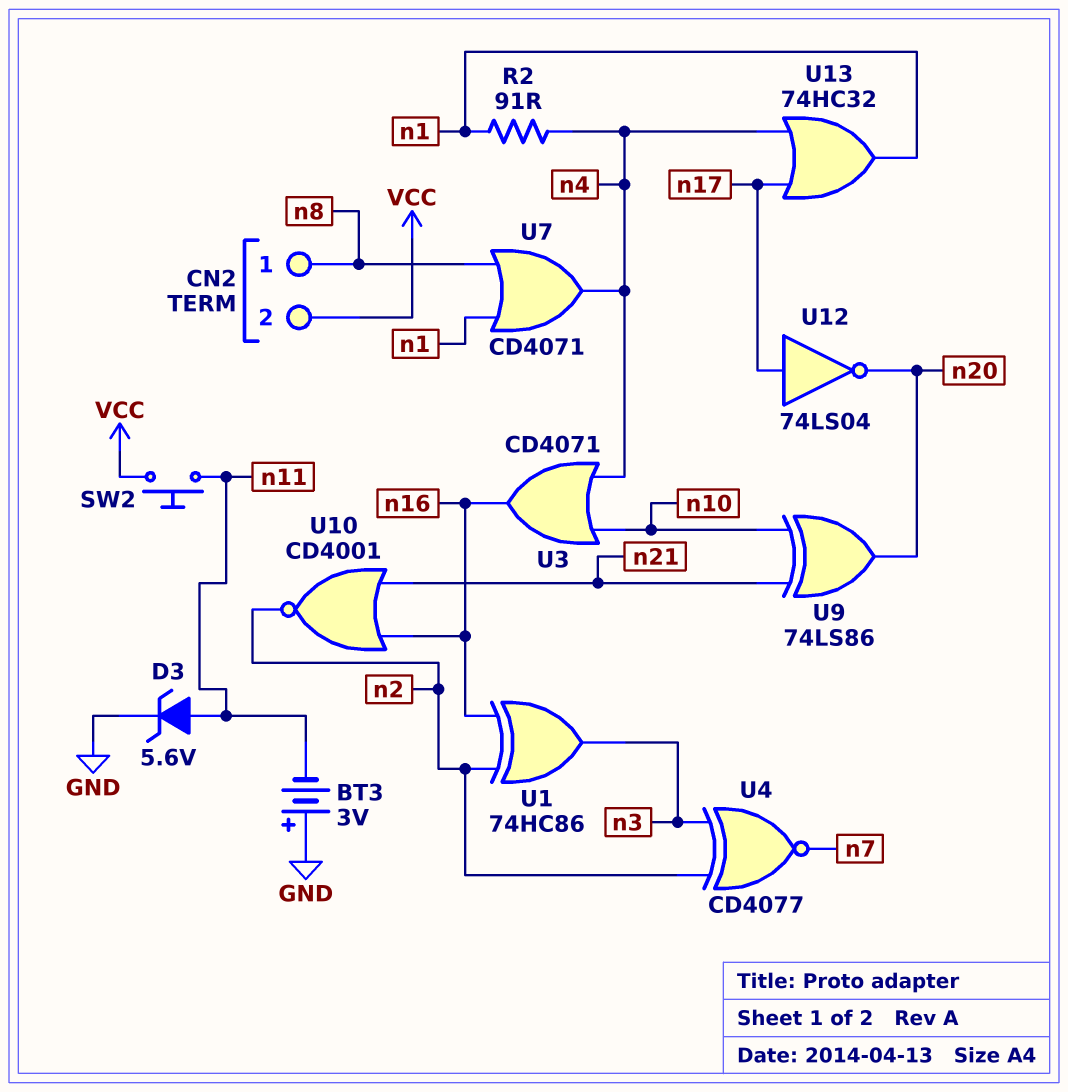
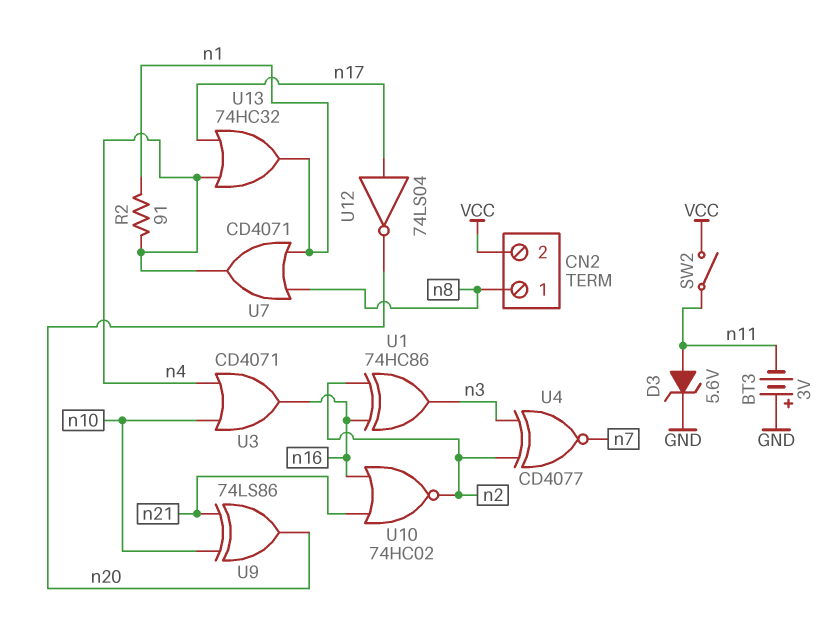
SW2: button (VCC, n11) -> switch (VCC, n11)
U10: NOR CD4001 (in n16, in n21, out n2) -> NOR 74HC02 (in n16, in n21, out n2)

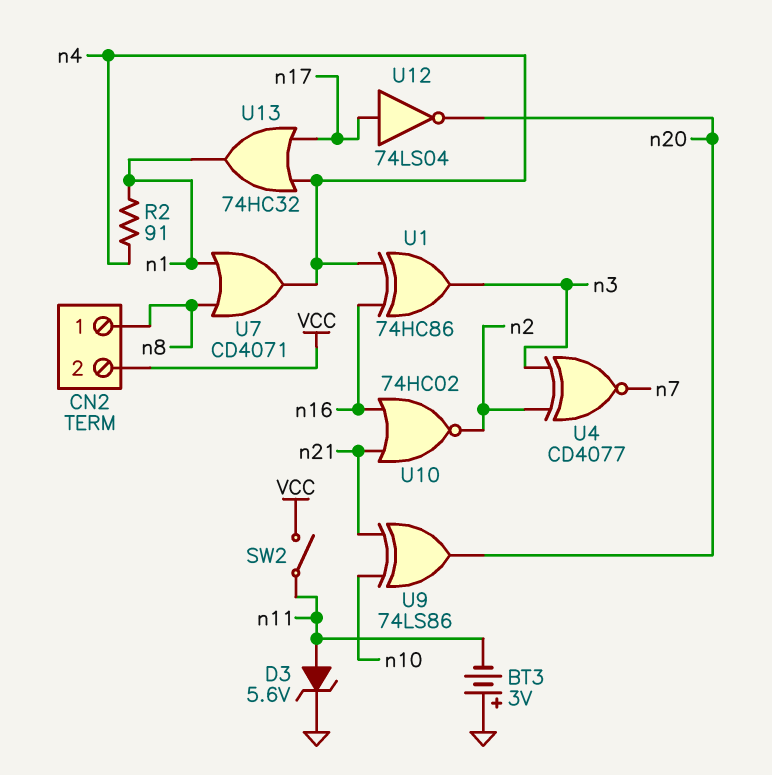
U1: XOR 74HC86 (in n2, in n16, out n3) -> XOR 74HC86 (in n4, in n16, out n3)
U3: OR CD4071 (in n4, in n10, out n16) -> none

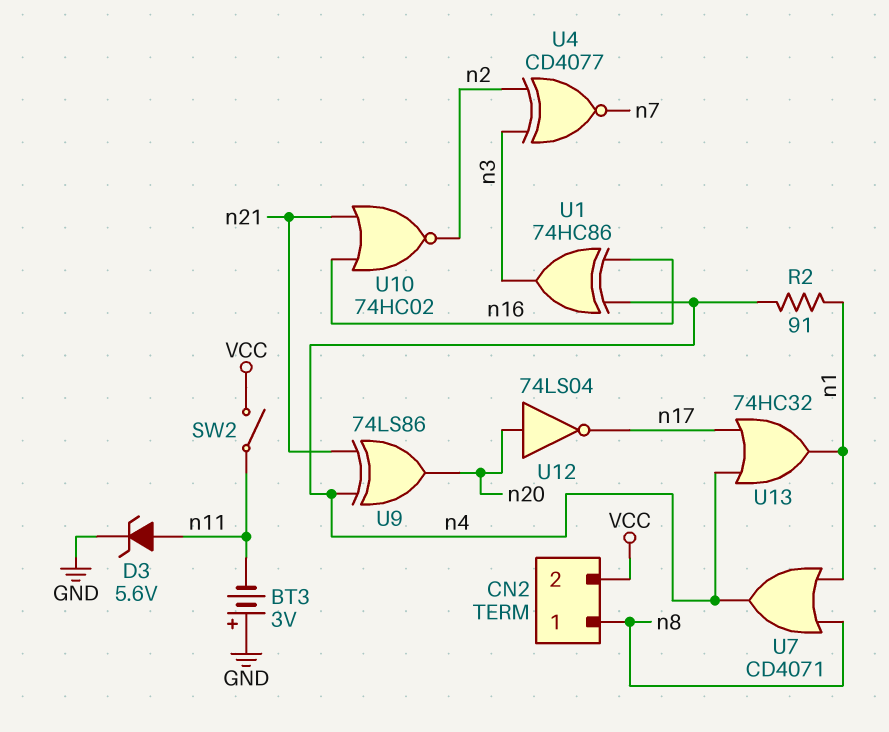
U9: XOR 74LS86 (in n10, in n21, out n20) -> XOR 74LS86 (in n4, in n21, out n20)
U12: NOT 74LS04 (in n17, out n20) -> NOT 74LS04 (in n20, out n17)

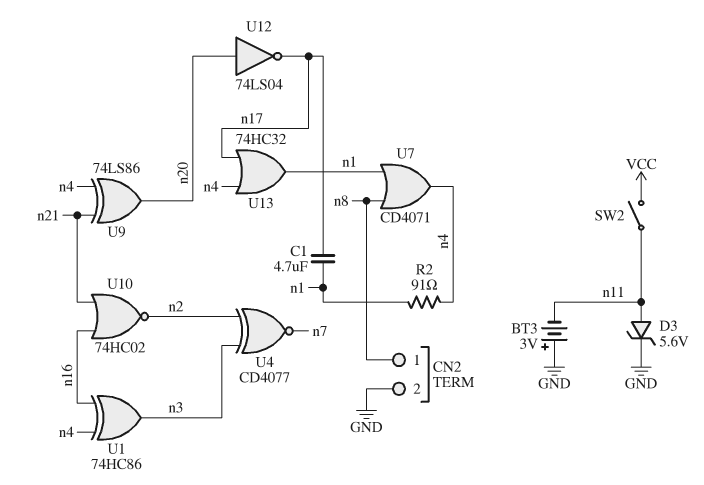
C1: none -> 4.7uF (n1, n17)
CN2 pin 2: VCC -> GND

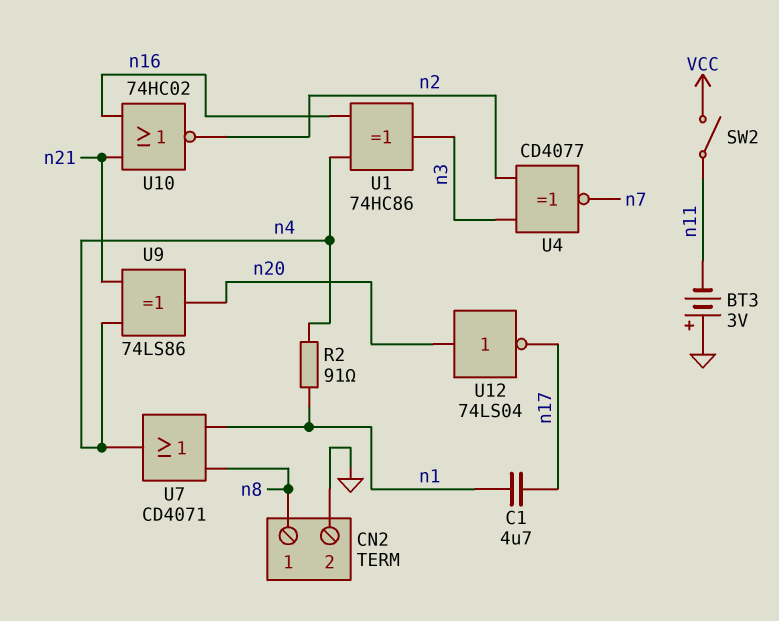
D3: zener 5.6V (A n11, K GND) -> none
U13: OR 74HC32 (in n4, in n17, out n1) -> none

